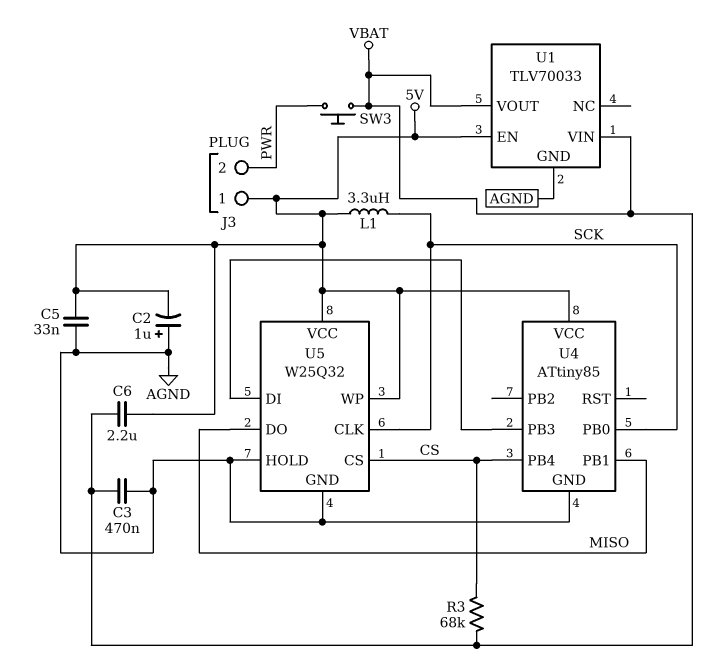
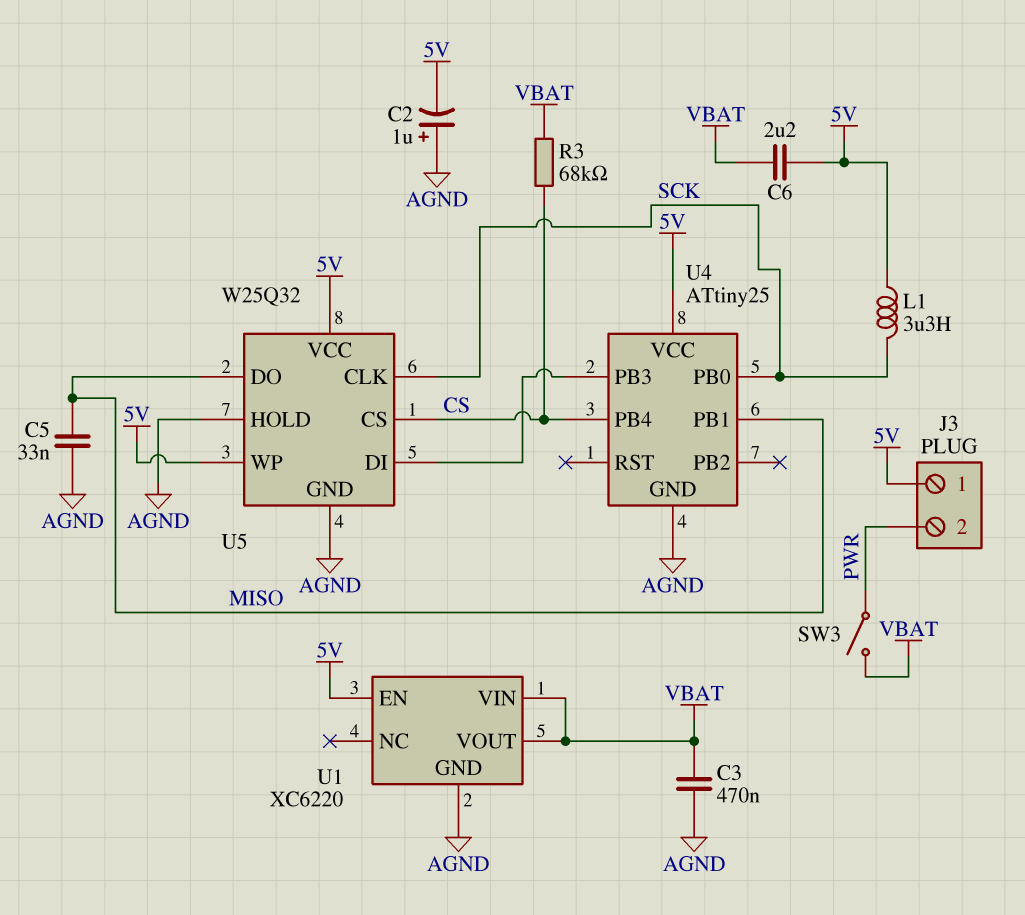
C5: 33nF (5V, AGND) -> 33nF (AGND, MISO)
SW3: button (PWR, VBAT) -> switch (PWR, VBAT)
U1: TLV70033 -> XC6220
U4: ATtiny85 -> ATtiny25

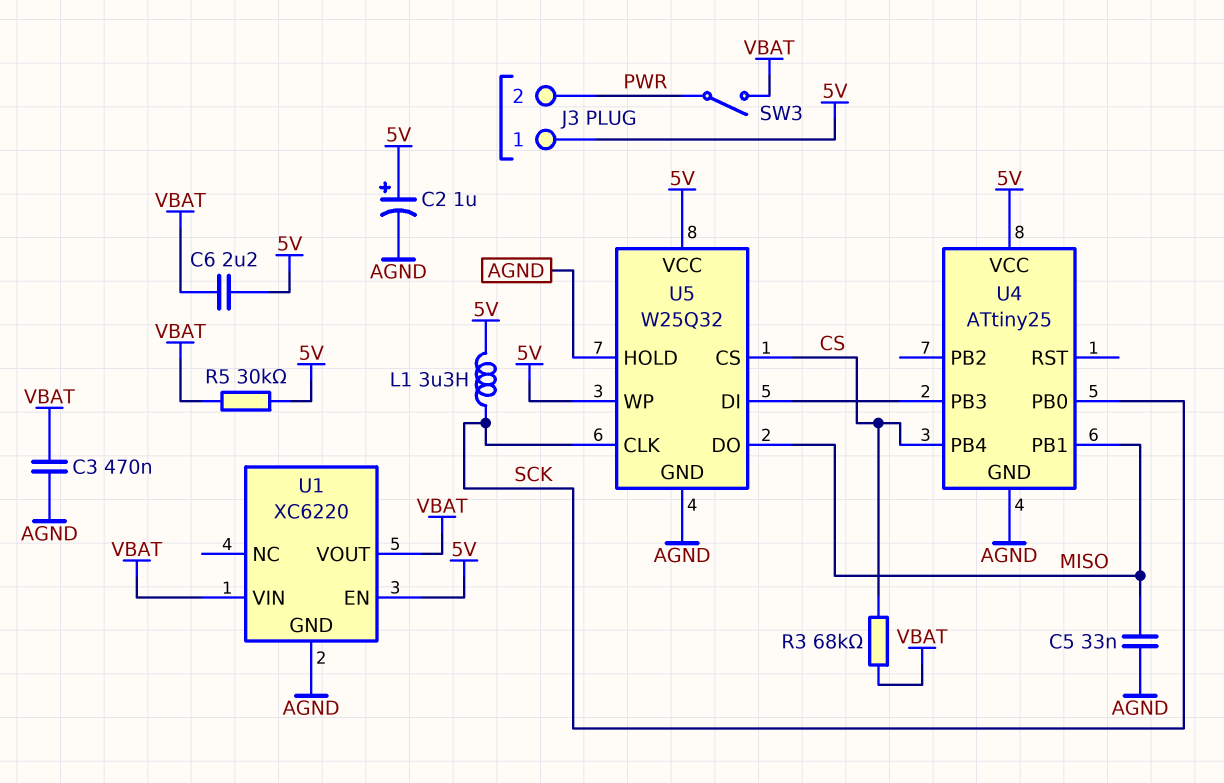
C2: 1uF (plus AGND, minus 5V) -> 1uF (plus 5V, minus AGND)
R5: none -> 30k (5V, VBAT)

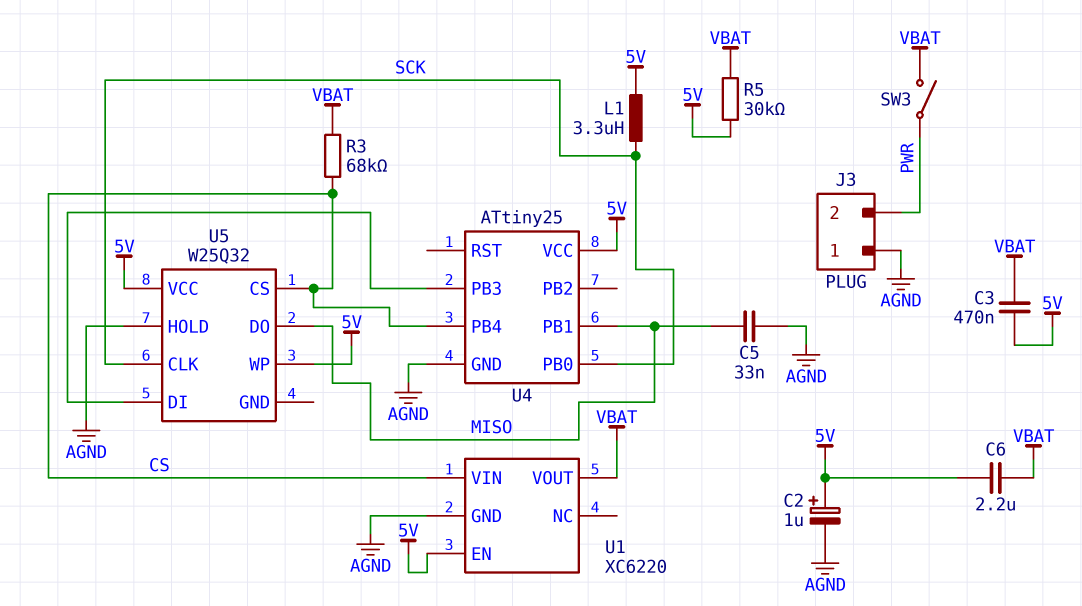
C3: 470nF (AGND, VBAT) -> 470nF (5V, VBAT)
J3 pin 1: 5V -> AGND
U1 pin VIN: VBAT -> CS
U5 pin GND: AGND -> none

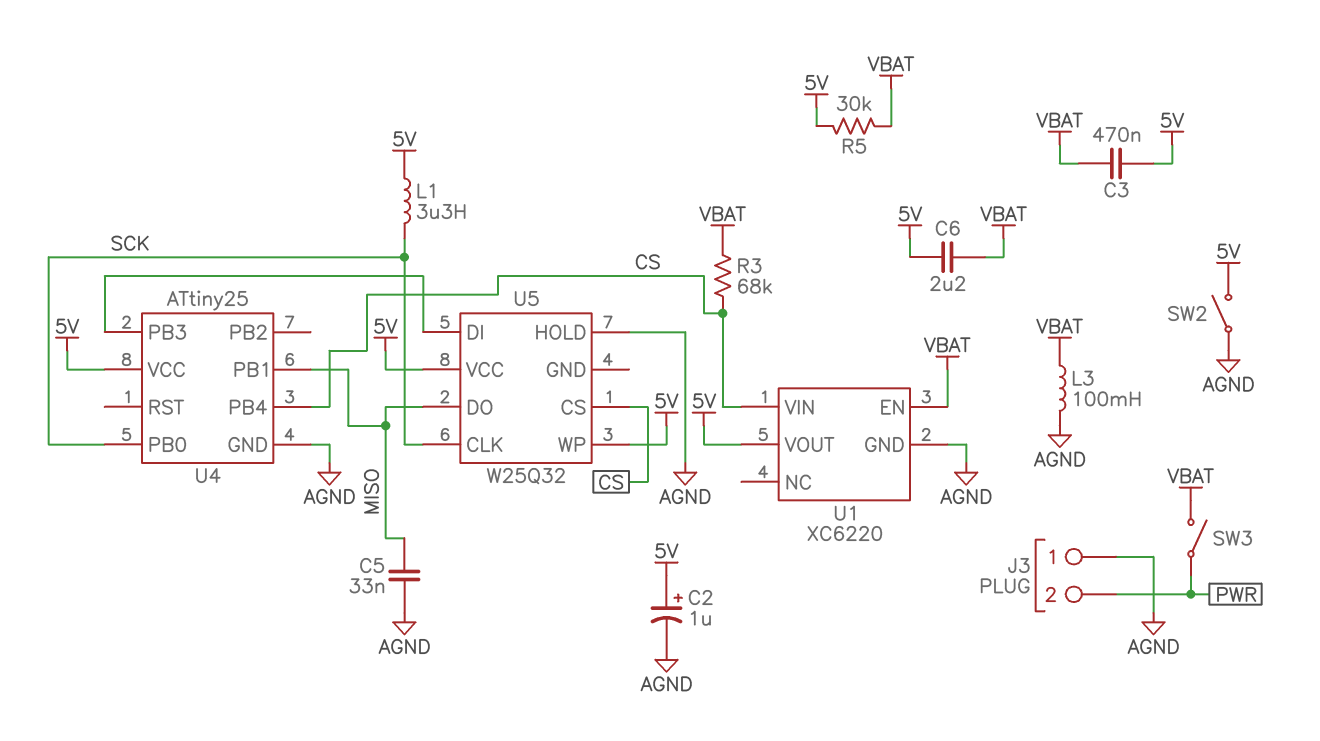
L3: none -> 100mH (AGND, VBAT)
SW2: none -> switch (5V, AGND)
U1 pin EN: 5V -> VBAT
U1 pin VOUT: VBAT -> 5V

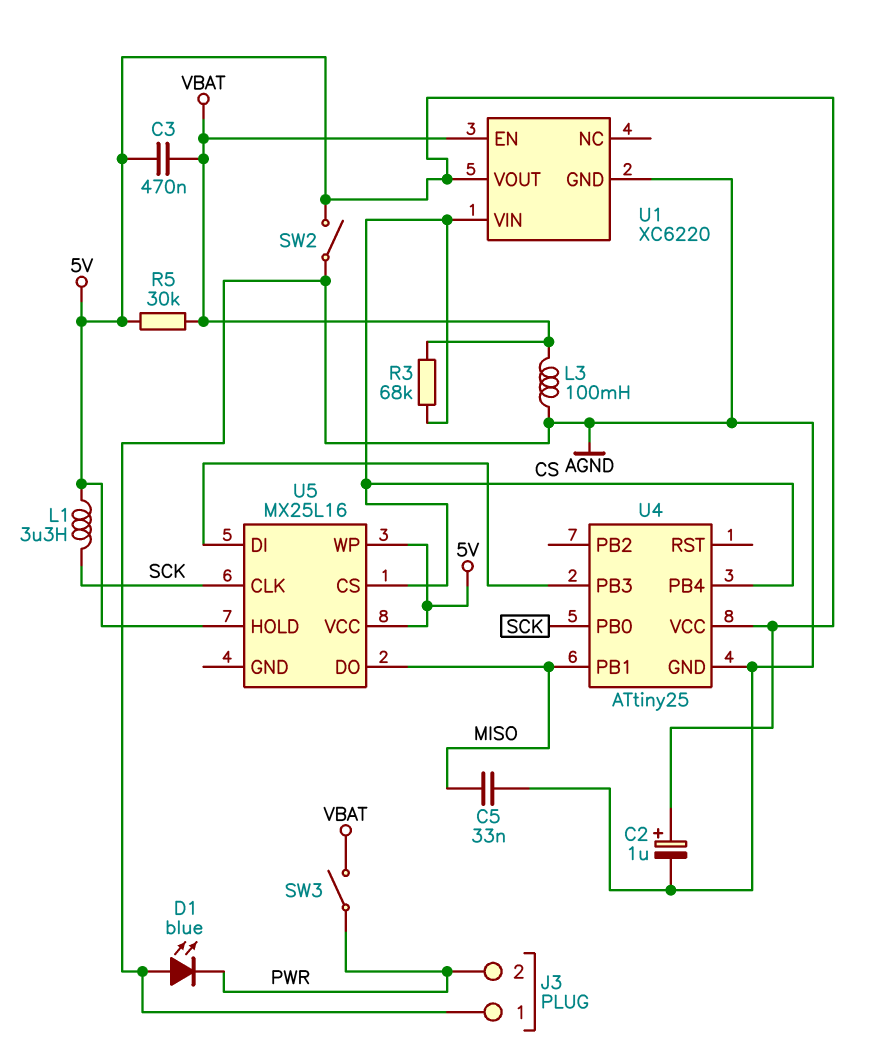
C6: 2.2uF (5V, VBAT) -> none
D1: none -> LED blue (A AGND, K PWR)
U5: W25Q32 -> MX25L16
U5 pin HOLD: AGND -> 5V

